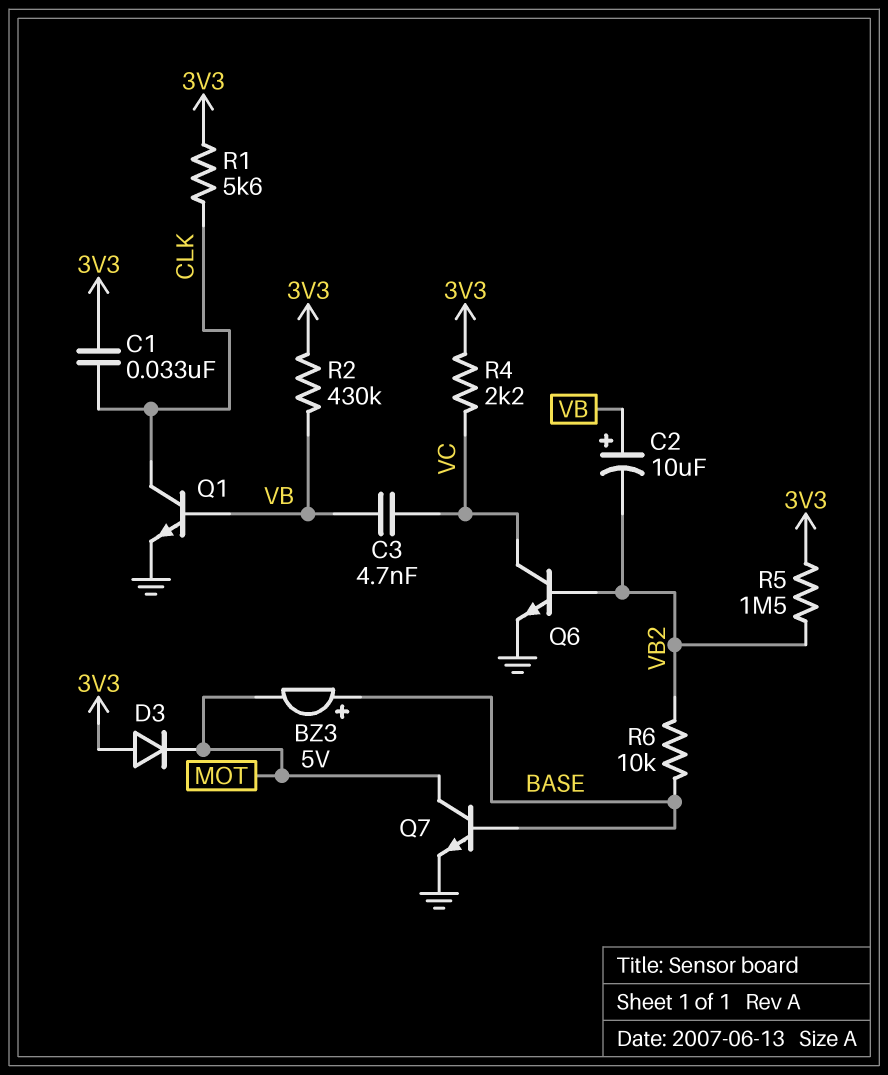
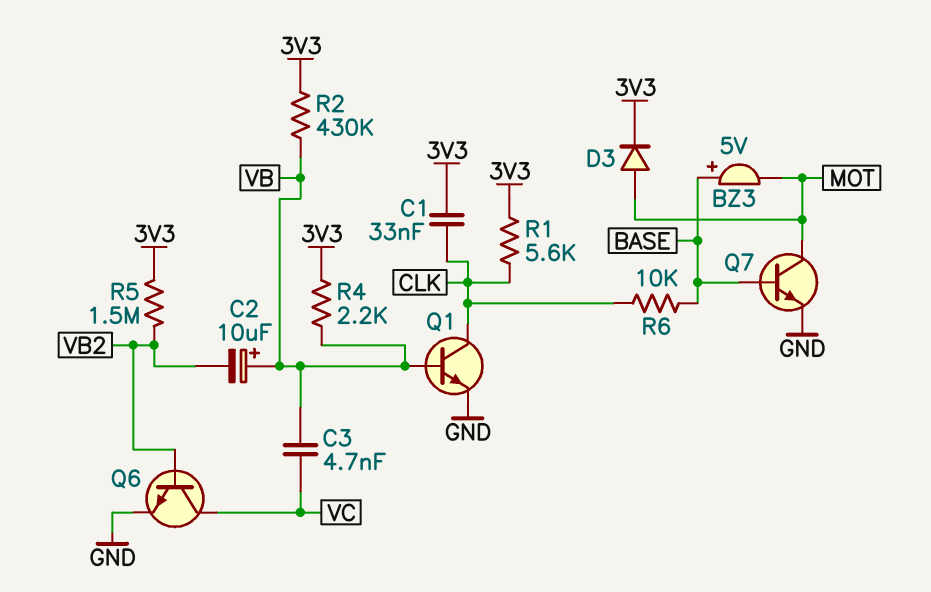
D3: diode (A 3V3, K MOT) -> diode (A MOT, K 3V3)
R4: 2.2k (3V3, VC) -> 2.2k (3V3, VB)
R6: 10k (BASE, VB2) -> 10k (BASE, CLK)

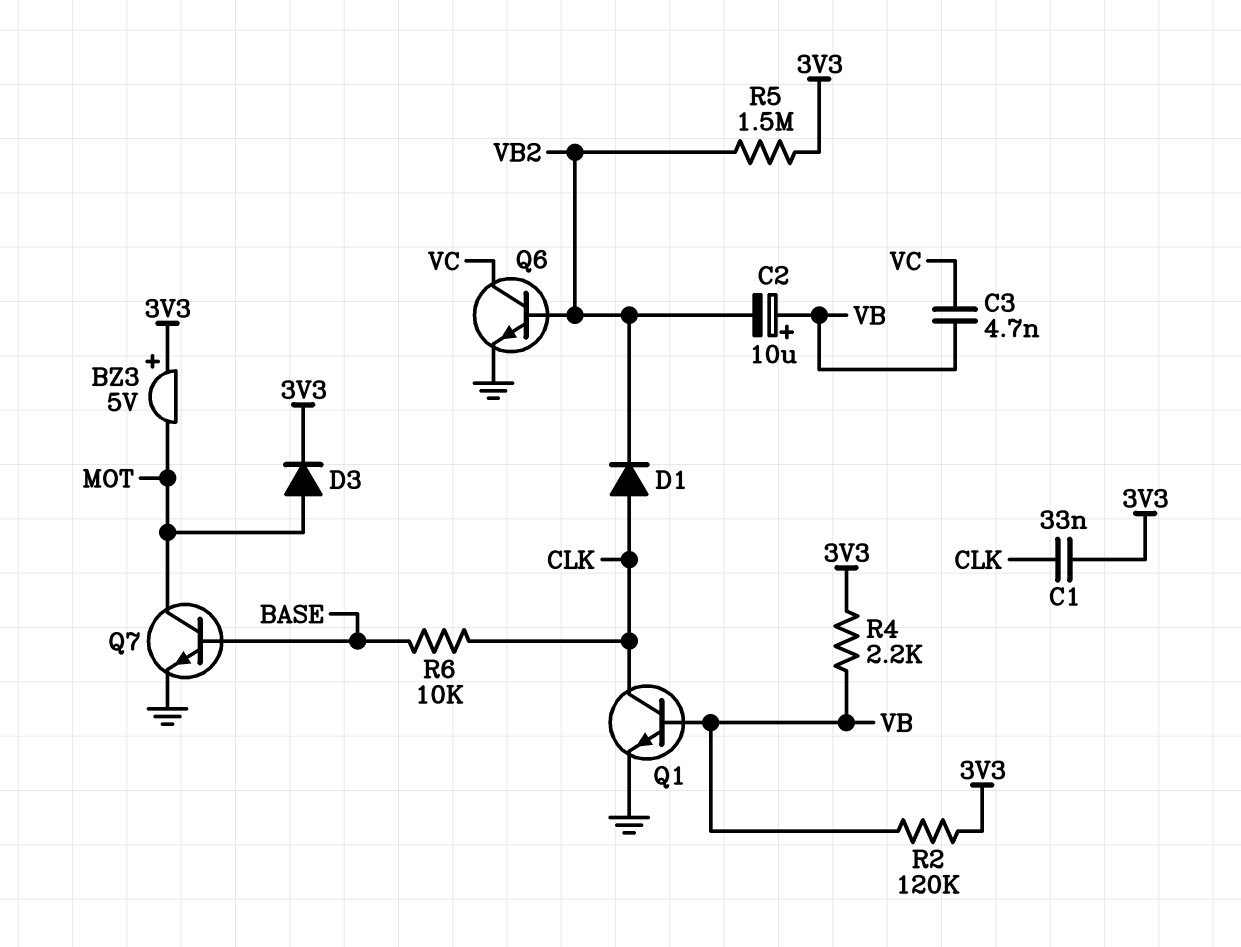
BZ3: buzzer 5V (plus BASE, minus MOT) -> buzzer 5V (plus 3V3, minus MOT)
D1: none -> diode (A CLK, K VB2)
R1: 5.6k (3V3, CLK) -> none
R2: 430k (3V3, VB) -> 120k (3V3, VB)

